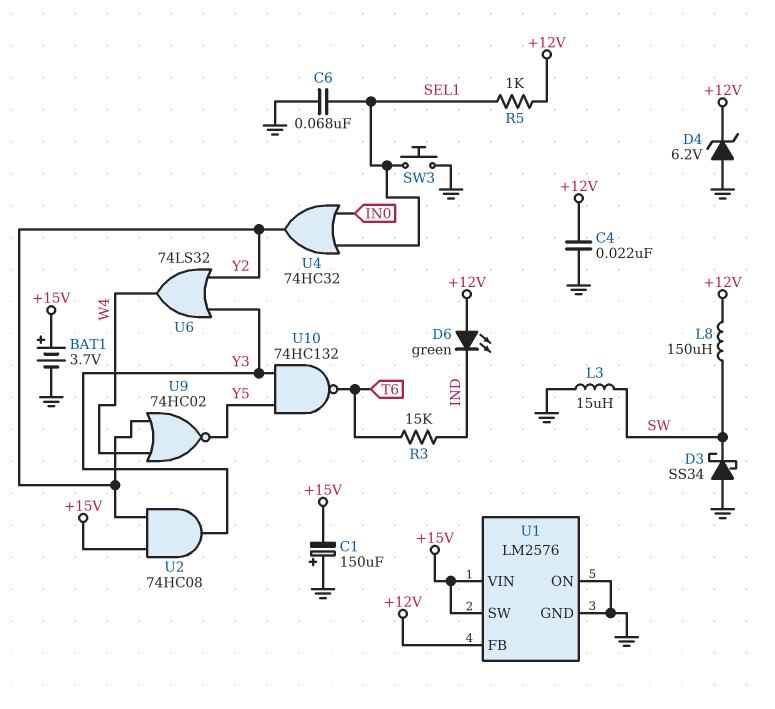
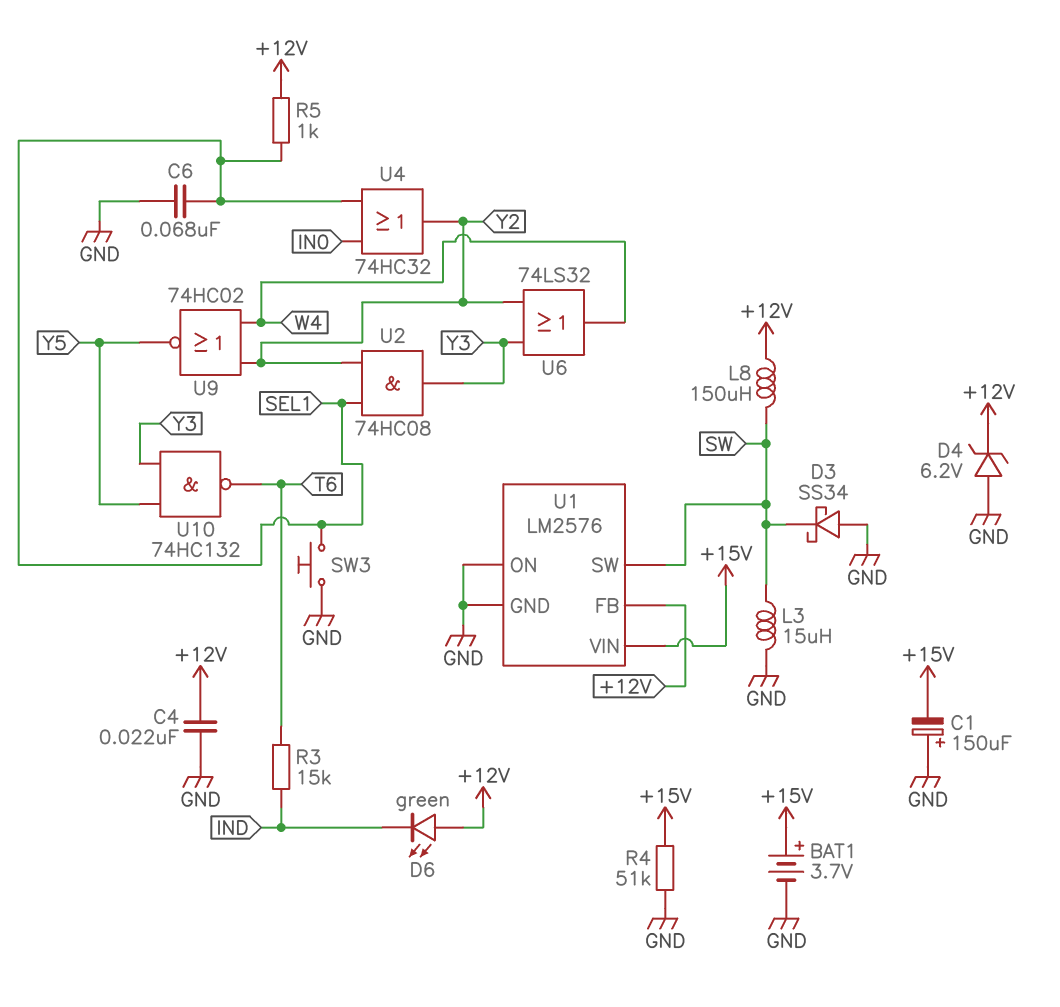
R4: none -> 51k (+15V, GND)
U1 pin SW: +15V -> SW
U2: AND 74HC08 (in +15V, in Y2, out Y3) -> AND 74HC08 (in SEL1, in Y2, out Y3)

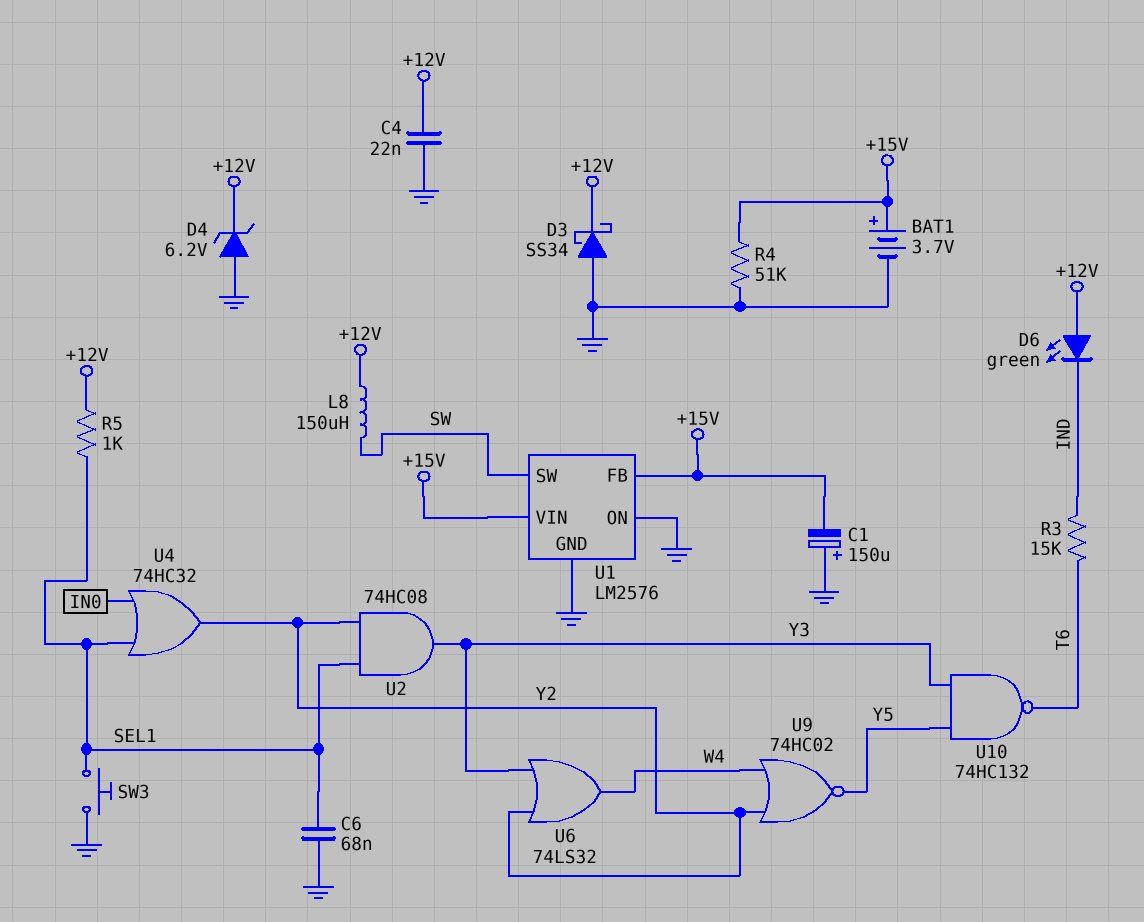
D3: schottky SS34 (A GND, K SW) -> schottky SS34 (A GND, K +12V)
L3: 15uH (GND, SW) -> none
U1 pin FB: +12V -> +15V

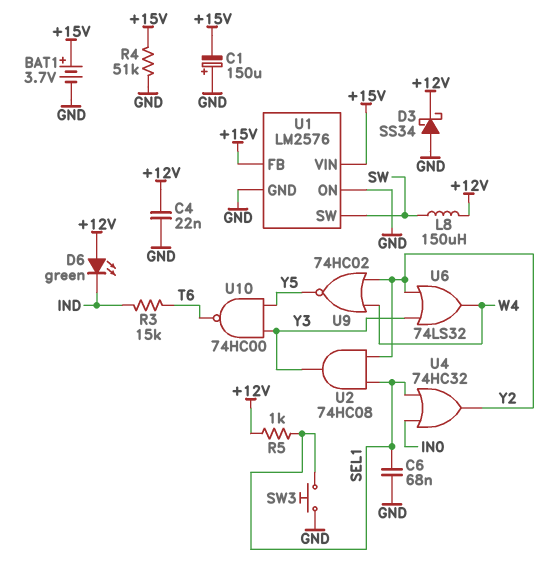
D4: zener 6.2V (A GND, K +12V) -> none
U10: NAND 74HC132 (in Y3, in Y5, out T6) -> NAND 74HC00 (in Y3, in Y5, out T6)

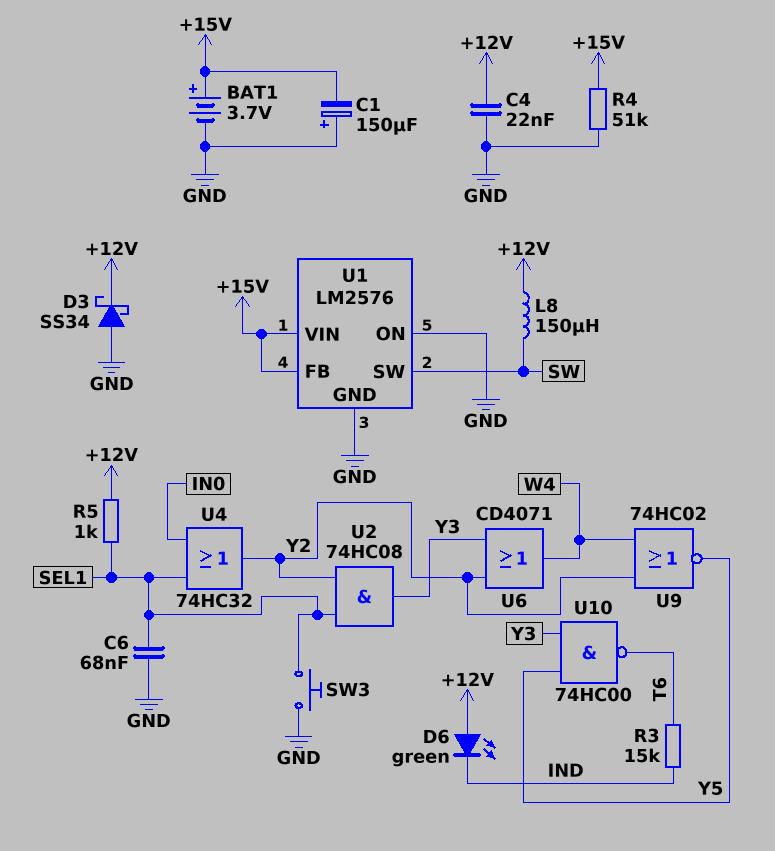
U6: OR 74LS32 (in Y2, in Y3, out W4) -> OR CD4071 (in Y2, in Y3, out W4)

